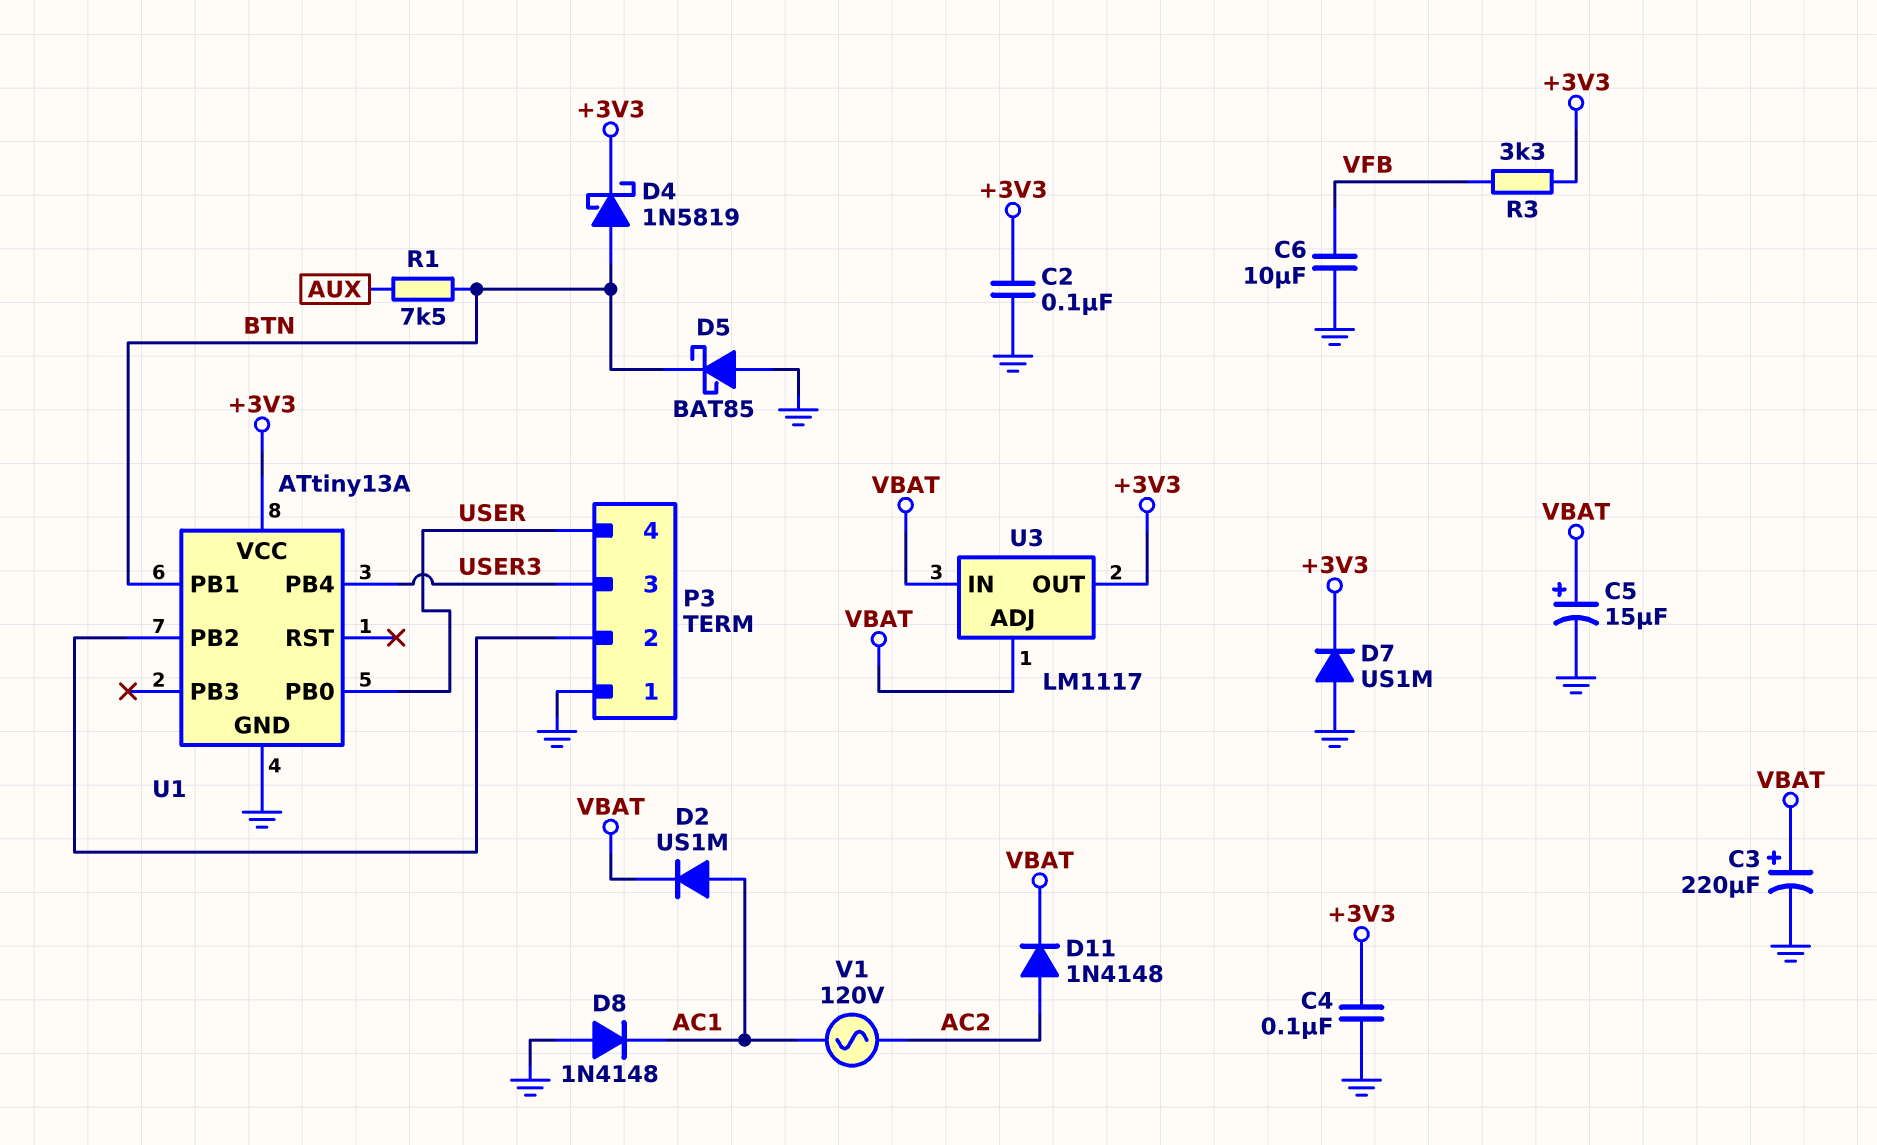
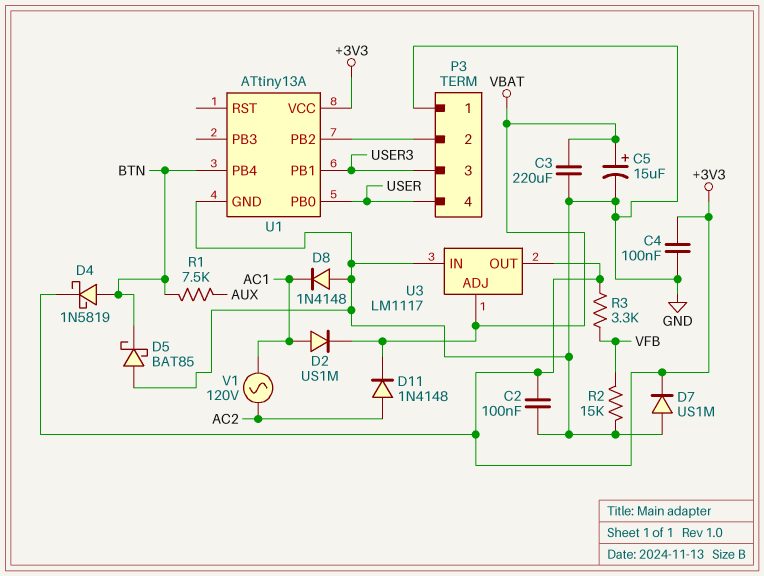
C3: 220uF (plus VBAT, minus GND) -> 220uF (GND, VBAT)
C6: 10uF (GND, VFB) -> none
R2: none -> 15k (GND, VFB)
U1 pin PB1: BTN -> USER3
U1 pin PB4: USER3 -> BTN
U3 pin IN: VBAT -> GND

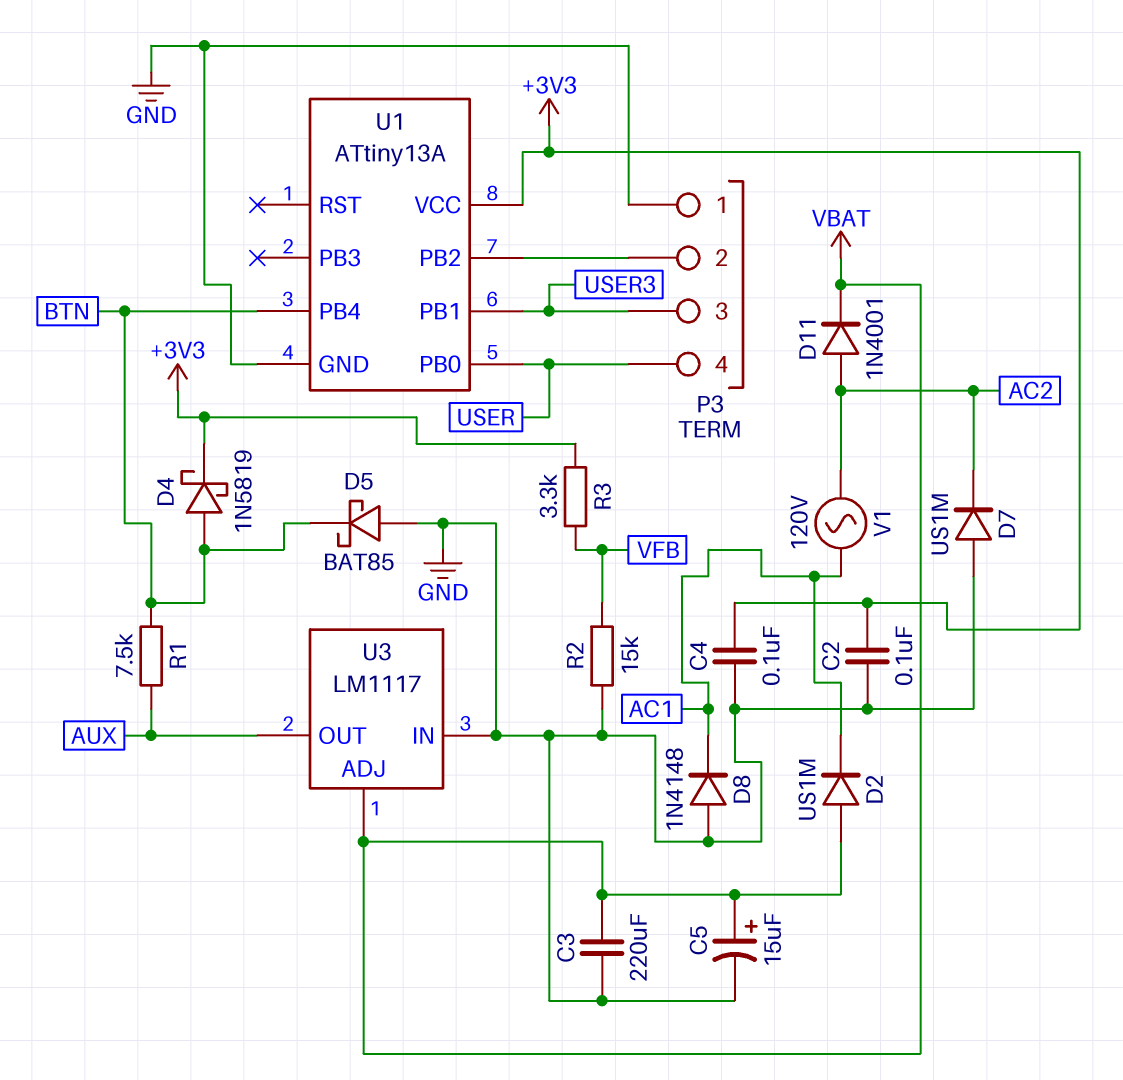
D2: diode US1M (A AC1, K VBAT) -> diode US1M (A VBAT, K AC1)
D7: diode US1M (A GND, K +3V3) -> diode US1M (A GND, K AC2)
D11: diode 1N4148 (A AC2, K VBAT) -> diode 1N4001 (A AC2, K VBAT)
U3 pin OUT: +3V3 -> AUX

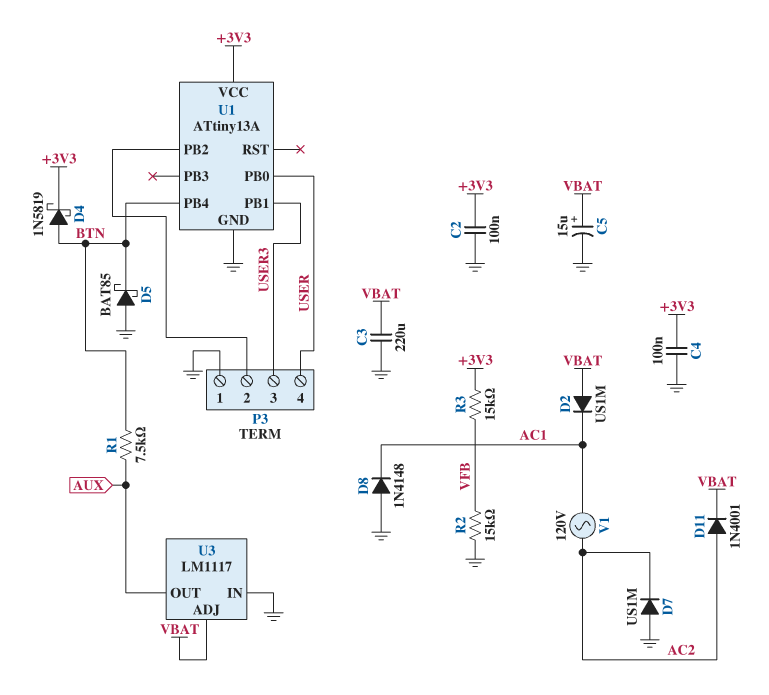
R3: 3.3k (+3V3, VFB) -> 15k (+3V3, VFB)

